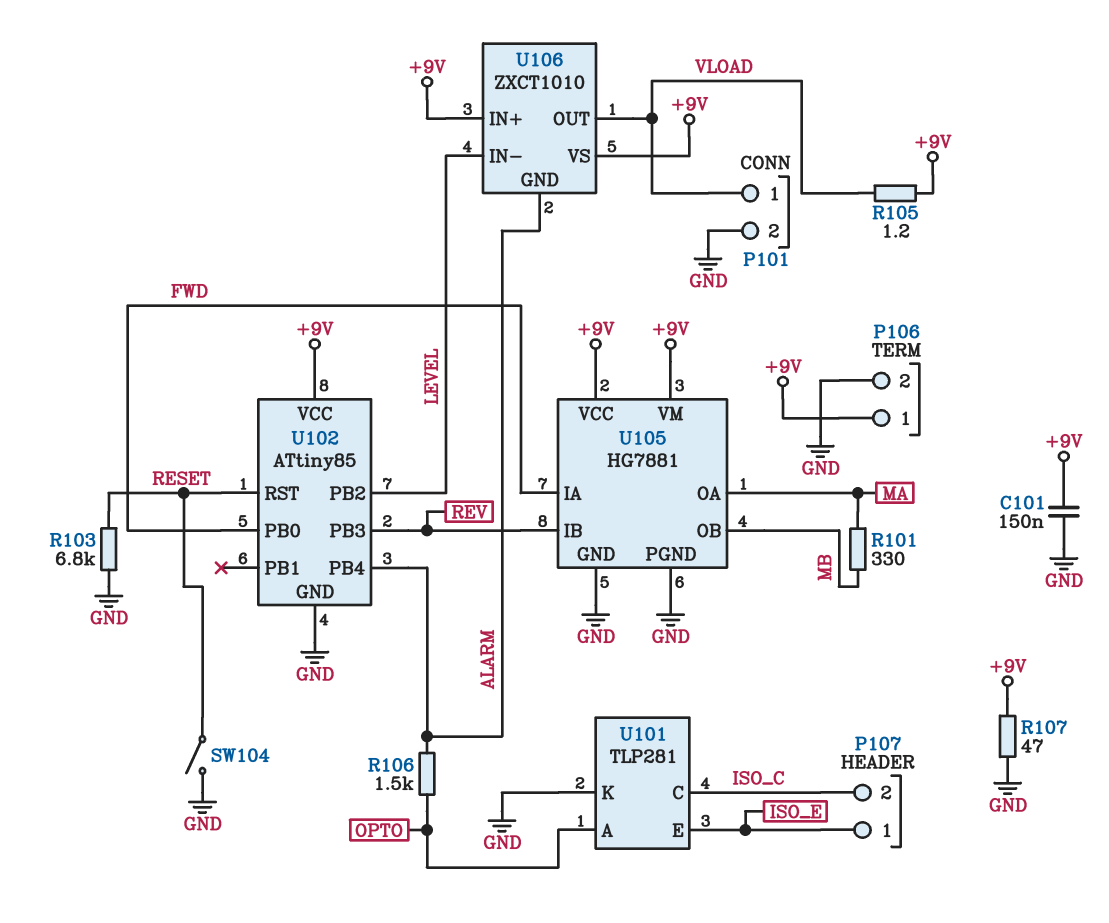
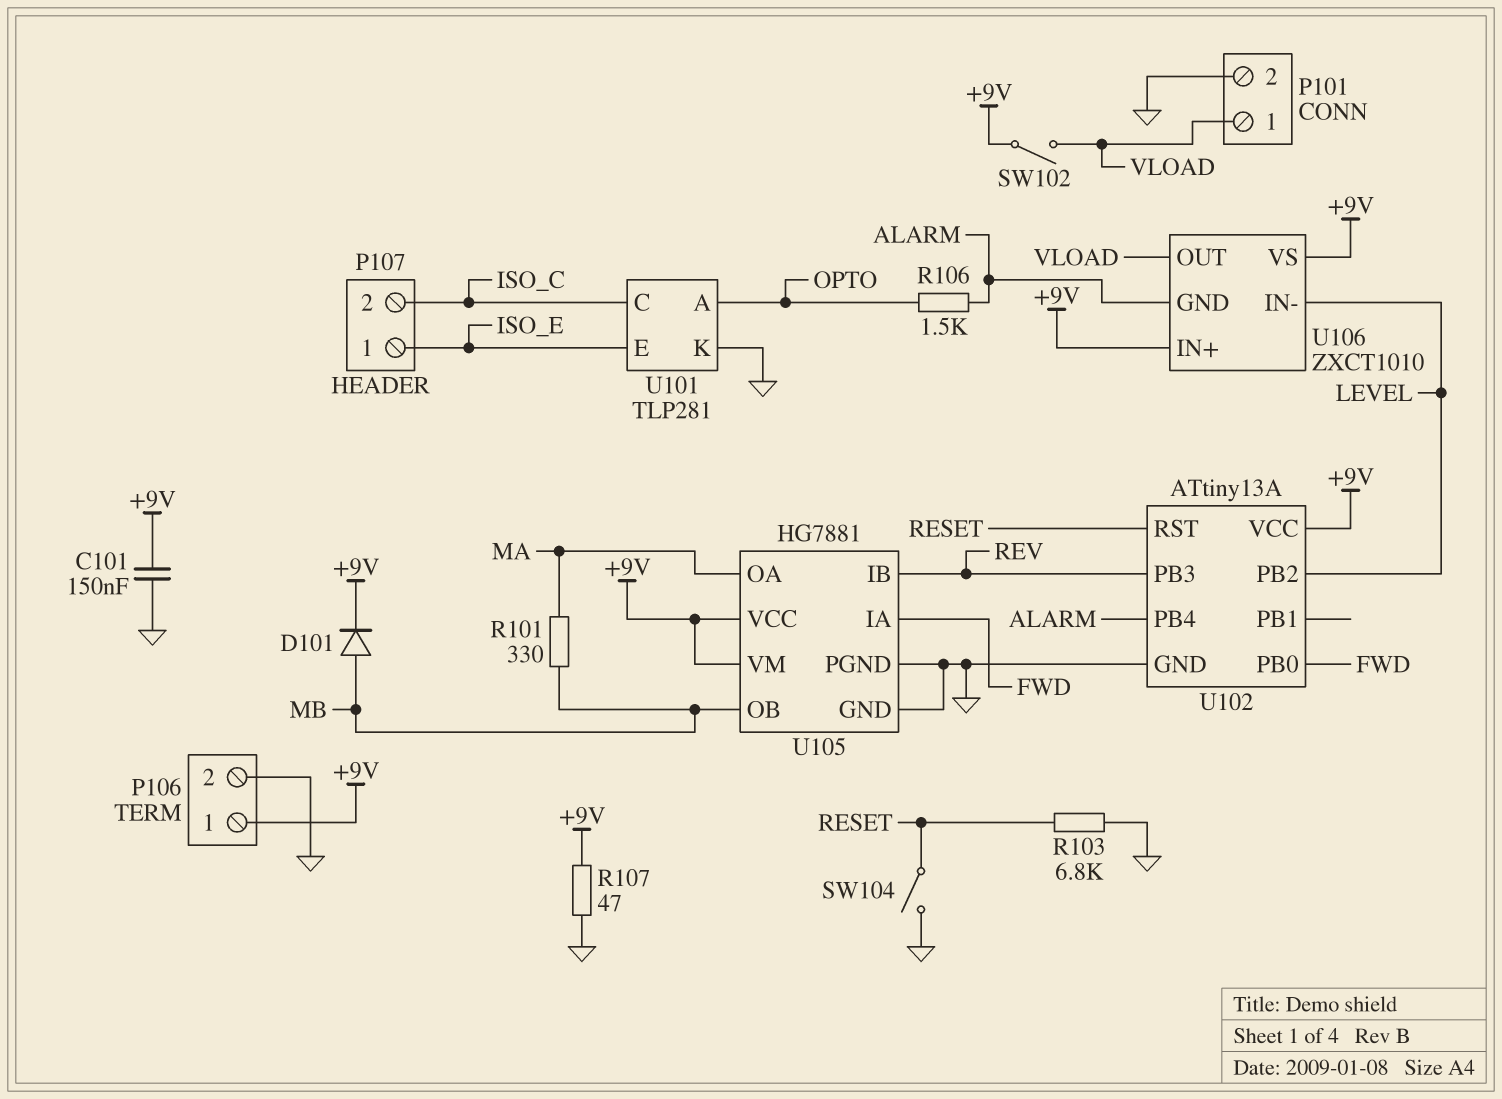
D101: none -> diode (A MB, K +9V)
R105: 1.2 (+9V, VLOAD) -> none
SW102: none -> switch (+9V, VLOAD)
U102: ATtiny85 -> ATtiny13A

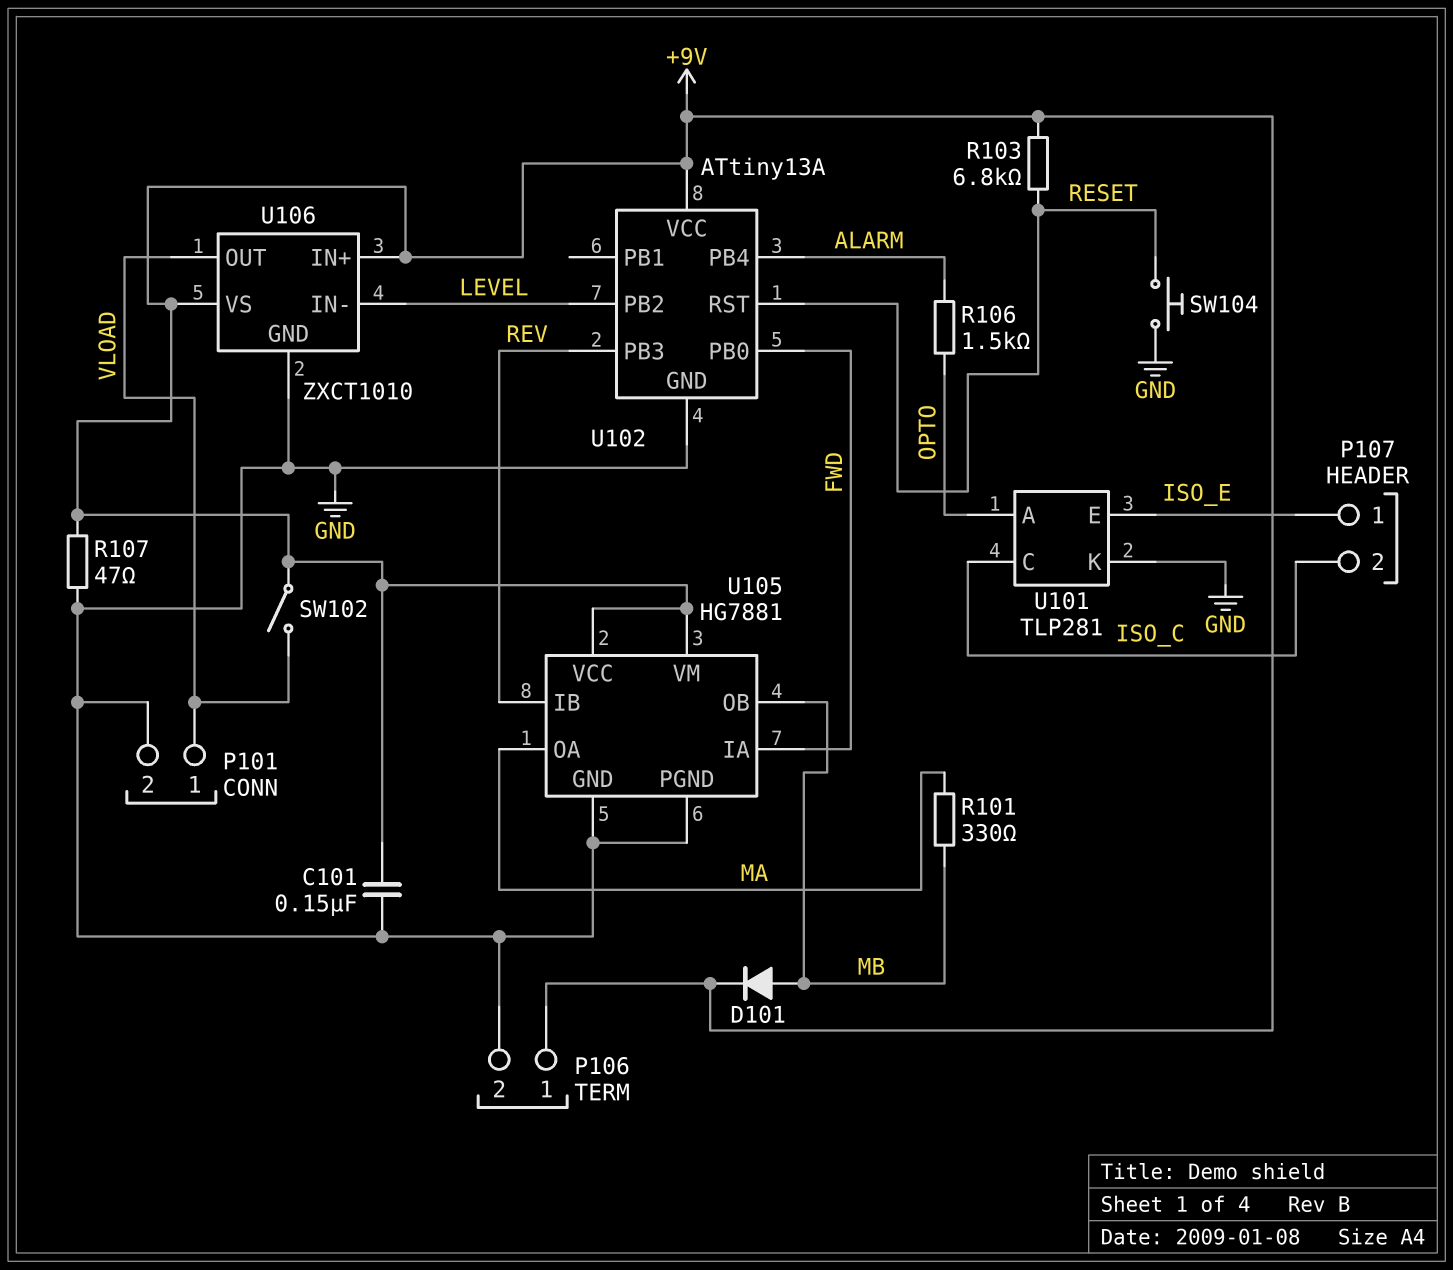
R103: 6.8k (GND, RESET) -> 6.8k (+9V, RESET)
SW104: switch (GND, RESET) -> button (GND, RESET)
U106 pin GND: ALARM -> GND

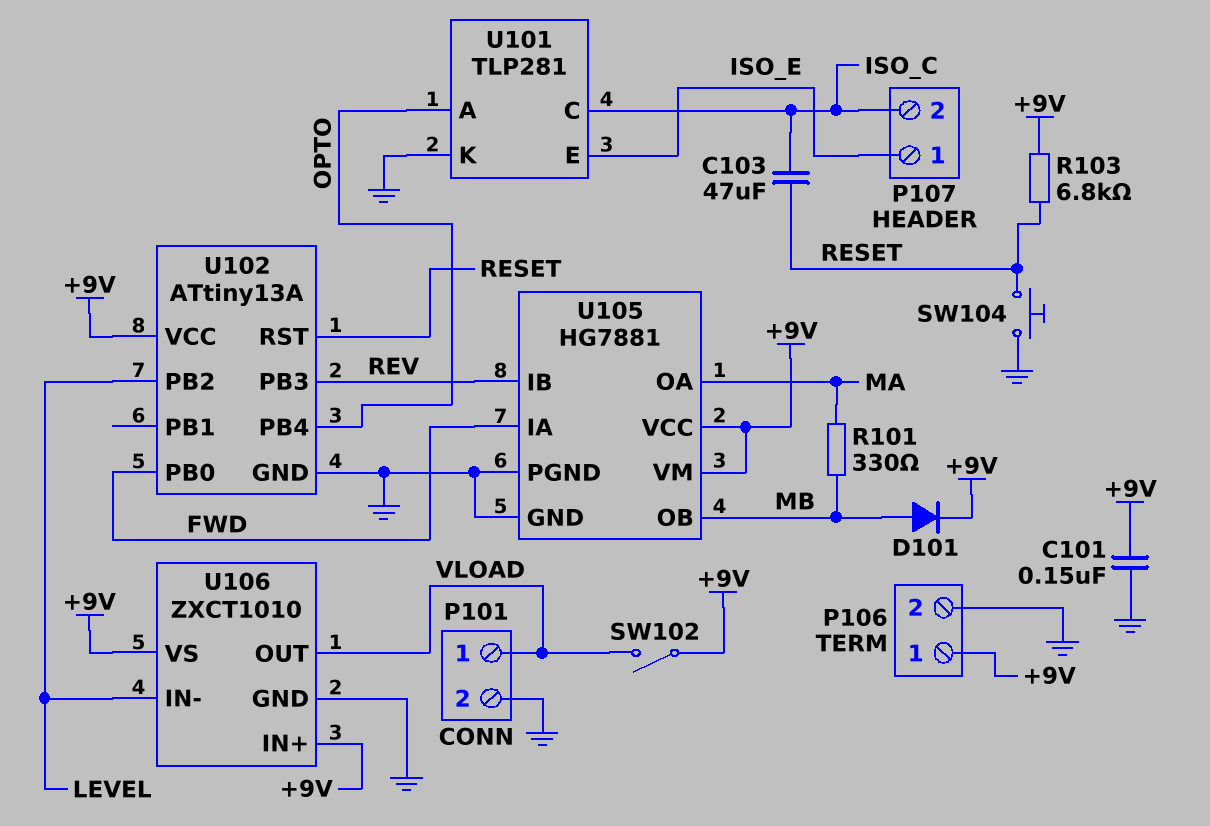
C103: none -> 47uF (ISO_C, RESET)
R106: 1.5k (ALARM, OPTO) -> none
R107: 47 (+9V, GND) -> none
U102 pin PB4: ALARM -> OPTO

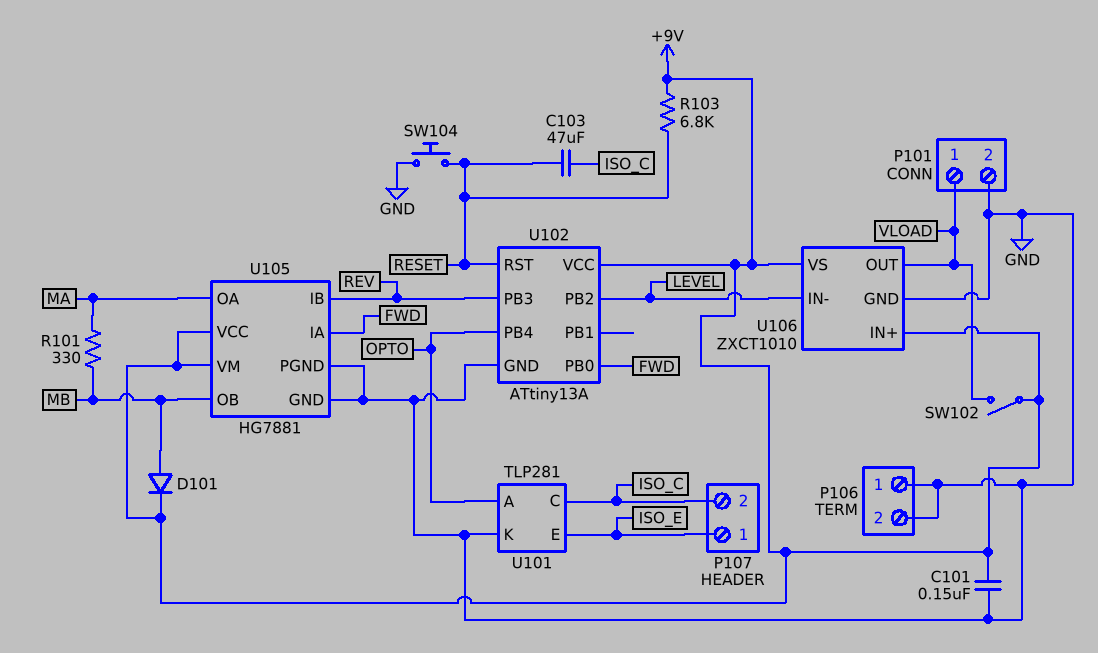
P106 pin 1: +9V -> GND

